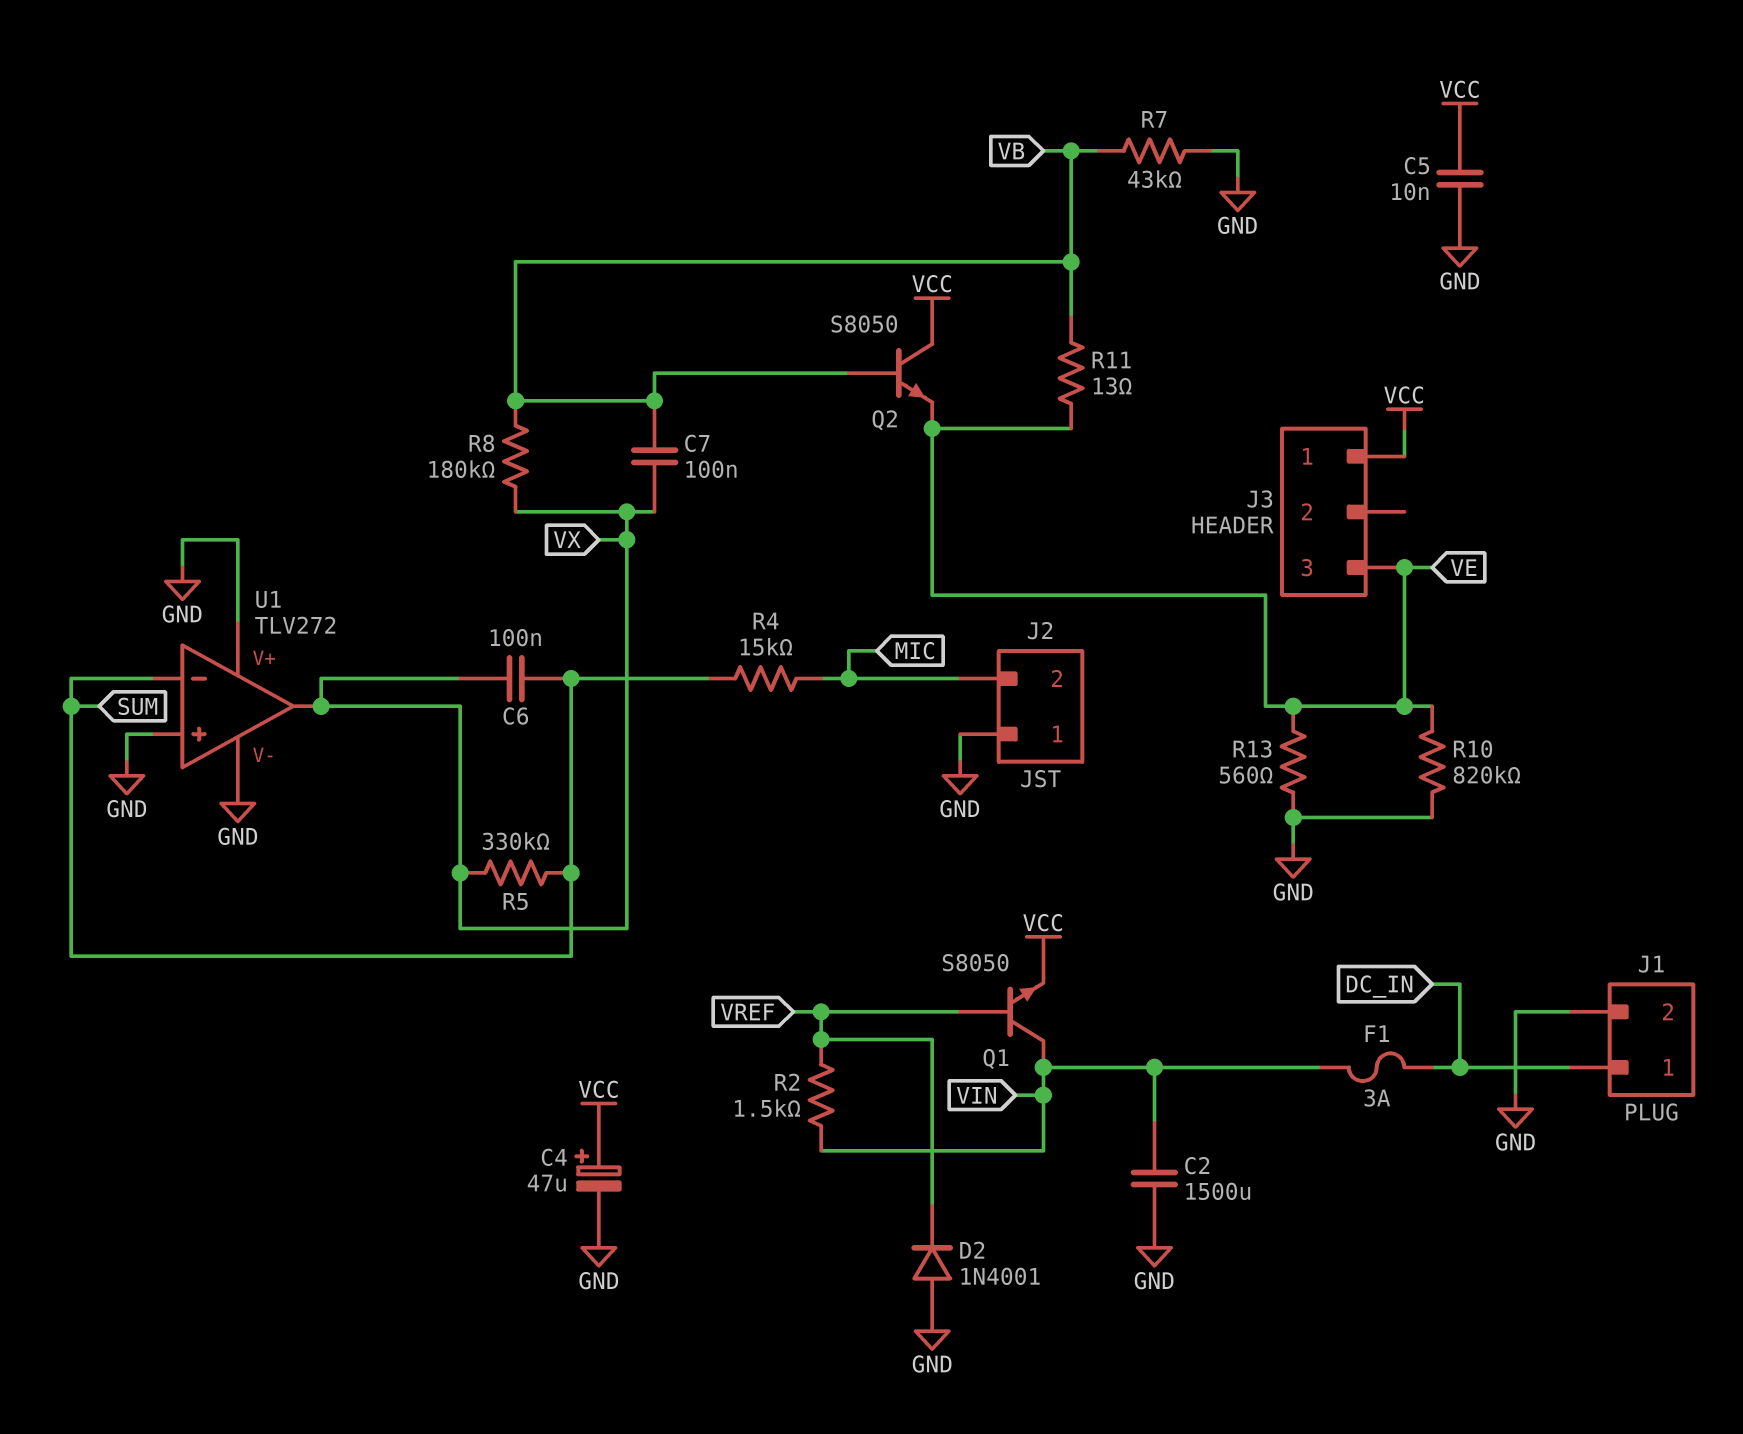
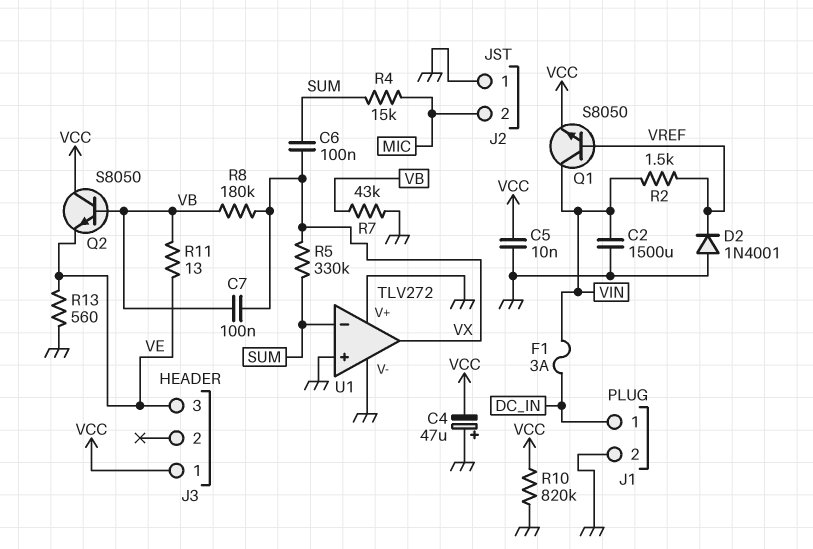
C4: 47uF (plus VCC, minus GND) -> 47uF (plus GND, minus VCC)
R10: 820k (GND, VE) -> 820k (GND, VCC)

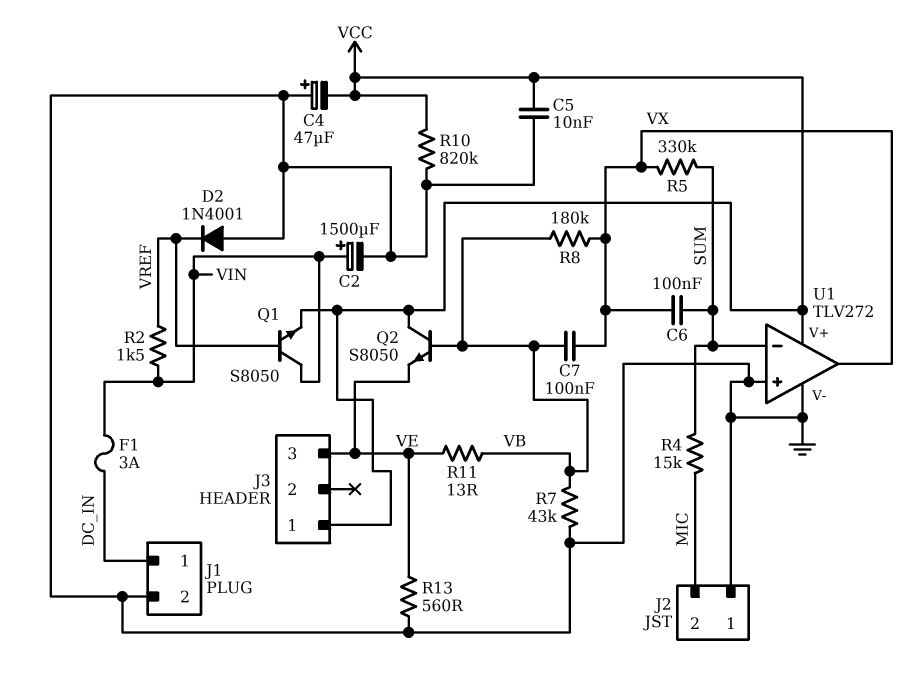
C2: 1500uF (GND, VIN) -> 1500uF (plus VIN, minus GND)
U1 pin V+: GND -> VCC

